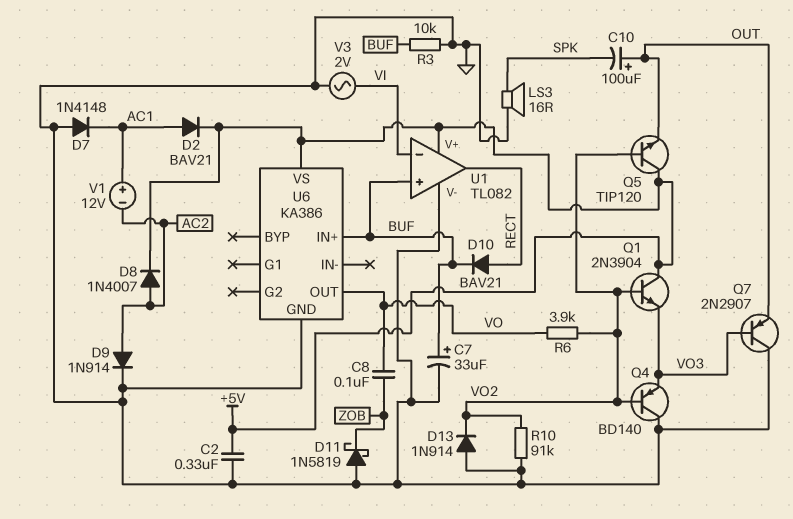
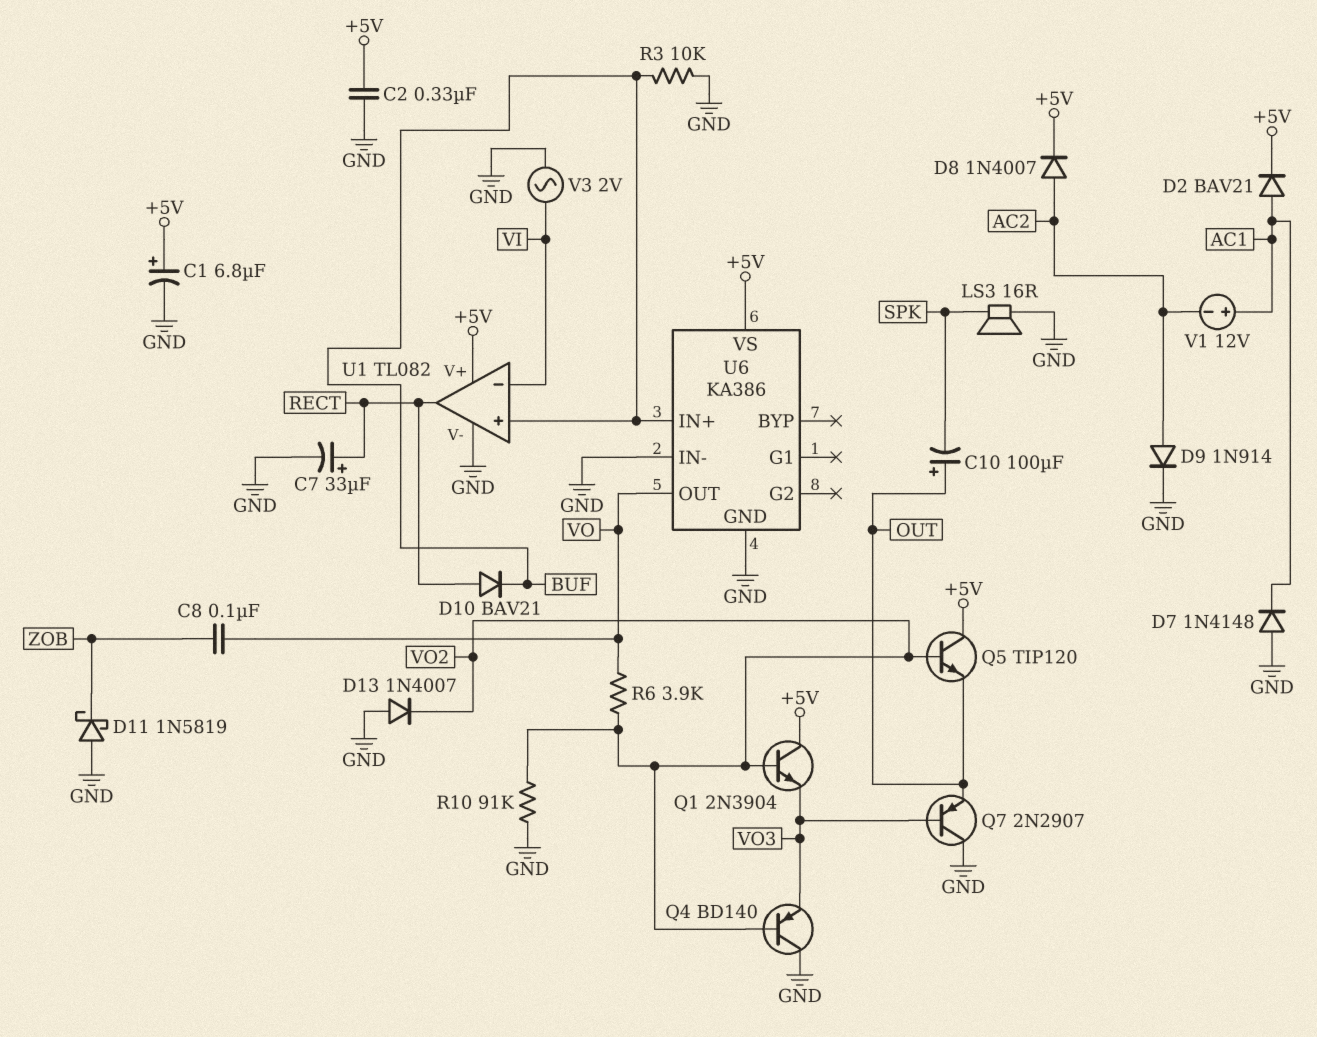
C1: none -> 6.8uF (plus +5V, minus GND)
C7: 33uF (plus BUF, minus GND) -> 33uF (plus RECT, minus GND)
D13: diode 1N914 (A GND, K VO2) -> diode 1N4007 (A GND, K VO2)
U6 pin IN-: none -> GND

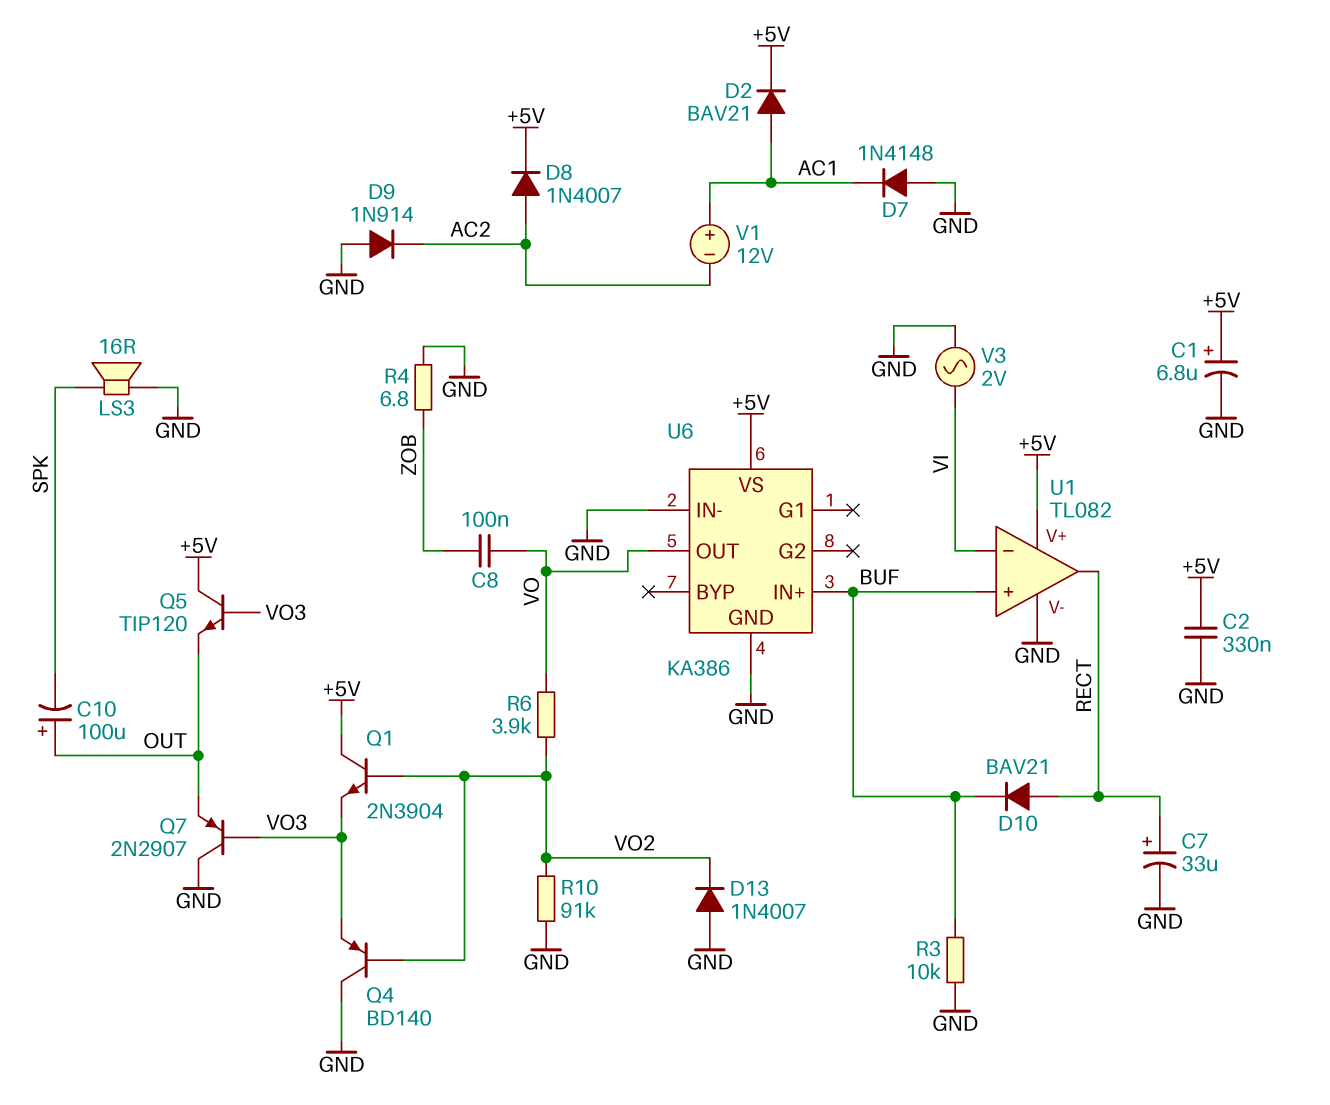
D9: diode 1N914 (A AC2, K GND) -> diode 1N914 (A GND, K AC2)
D11: schottky 1N5819 (A GND, K ZOB) -> none
Q5: NPN TIP120 (B VO2, C +5V, E OUT) -> NPN TIP120 (B VO3, C +5V, E OUT)
R4: none -> 6.8 (GND, ZOB)

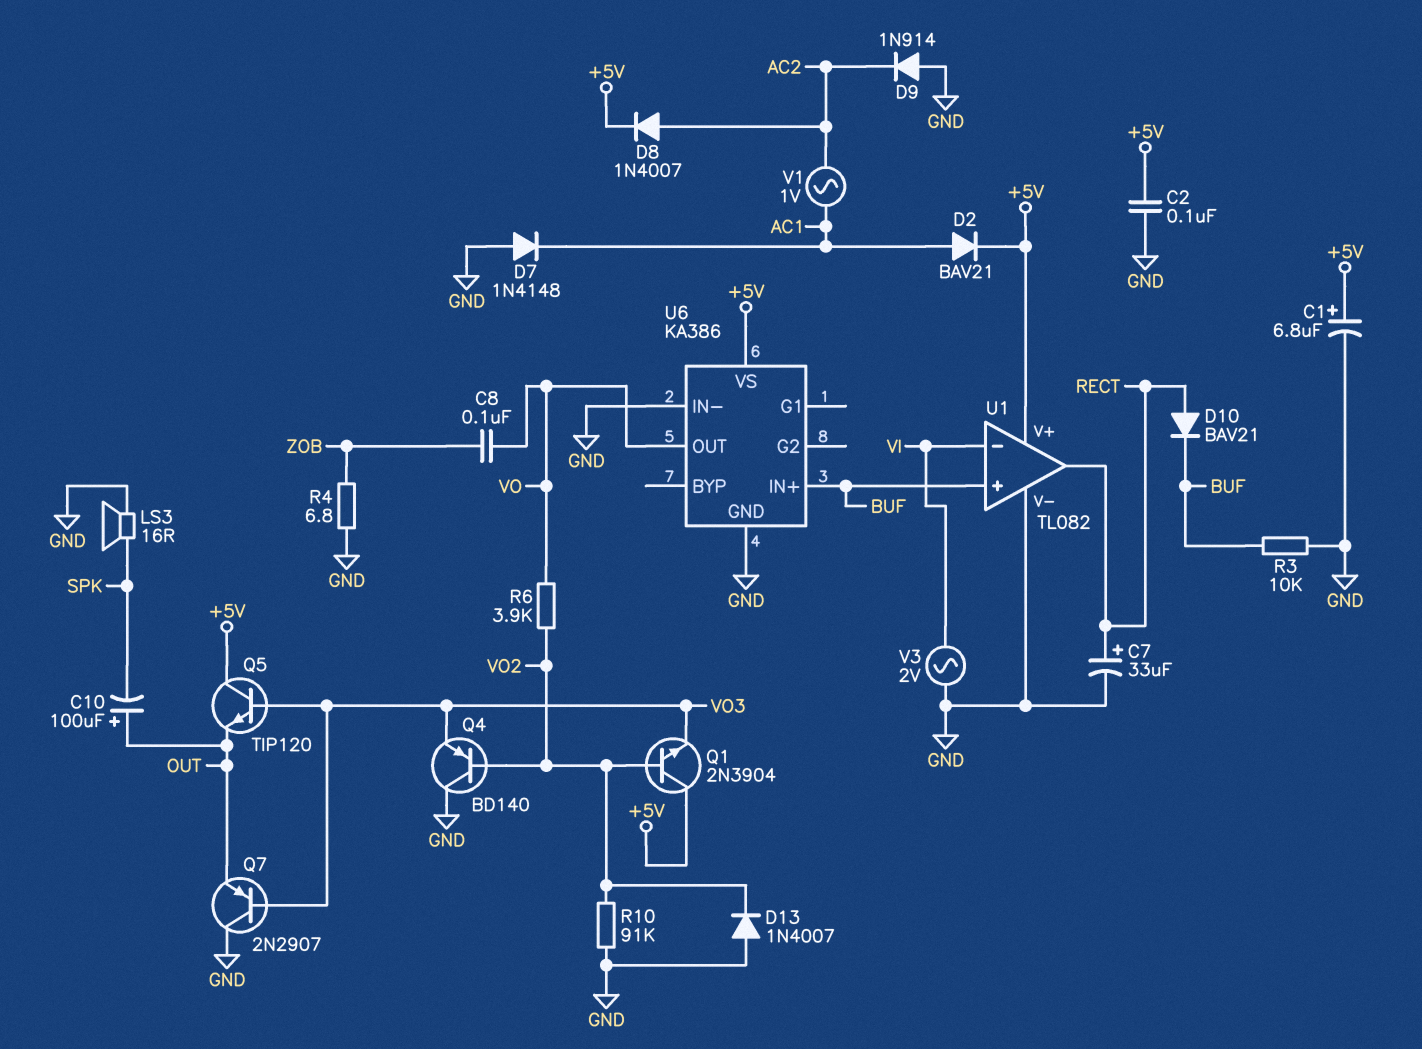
C2: 330nF (+5V, GND) -> 100nF (+5V, GND)
V1: 12V (plus AC1, minus AC2) -> AC 1V (AC1, AC2)

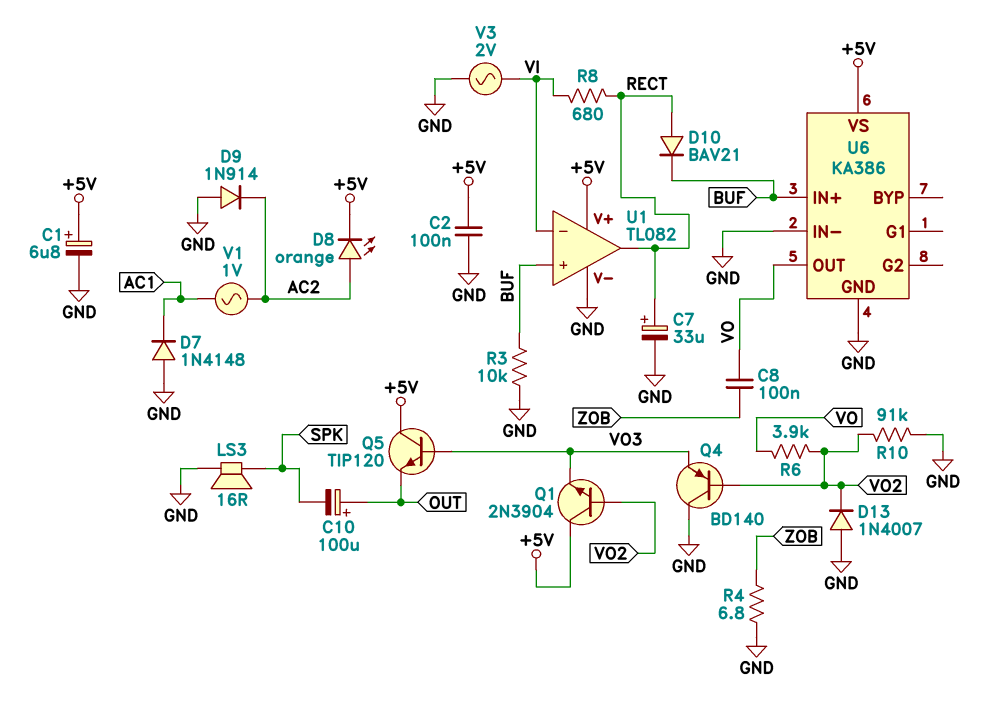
D2: diode BAV21 (A AC1, K +5V) -> none
D8: diode 1N4007 (A AC2, K +5V) -> LED orange (A AC2, K +5V)
Q7: PNP 2N2907 (B VO3, C GND, E OUT) -> none
R8: none -> 680 (RECT, VI)

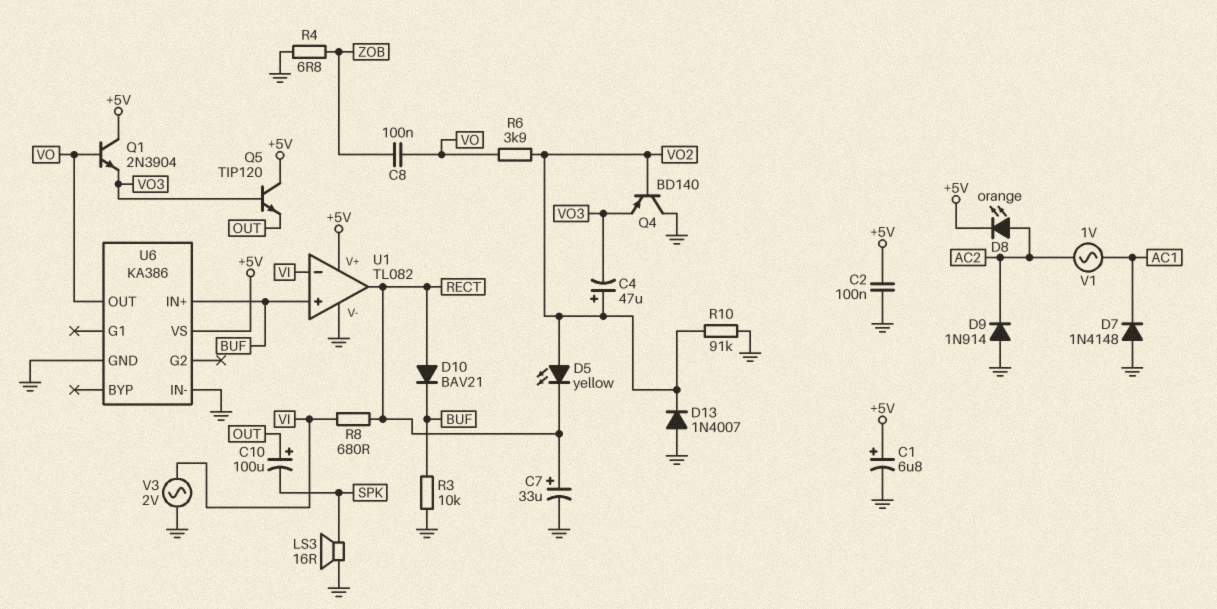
C4: none -> 47uF (plus VO2, minus VO3)
D5: none -> LED yellow (A VO2, K RECT)
Q1: NPN 2N3904 (B VO2, C +5V, E VO3) -> NPN 2N3904 (B VO, C +5V, E VO3)

